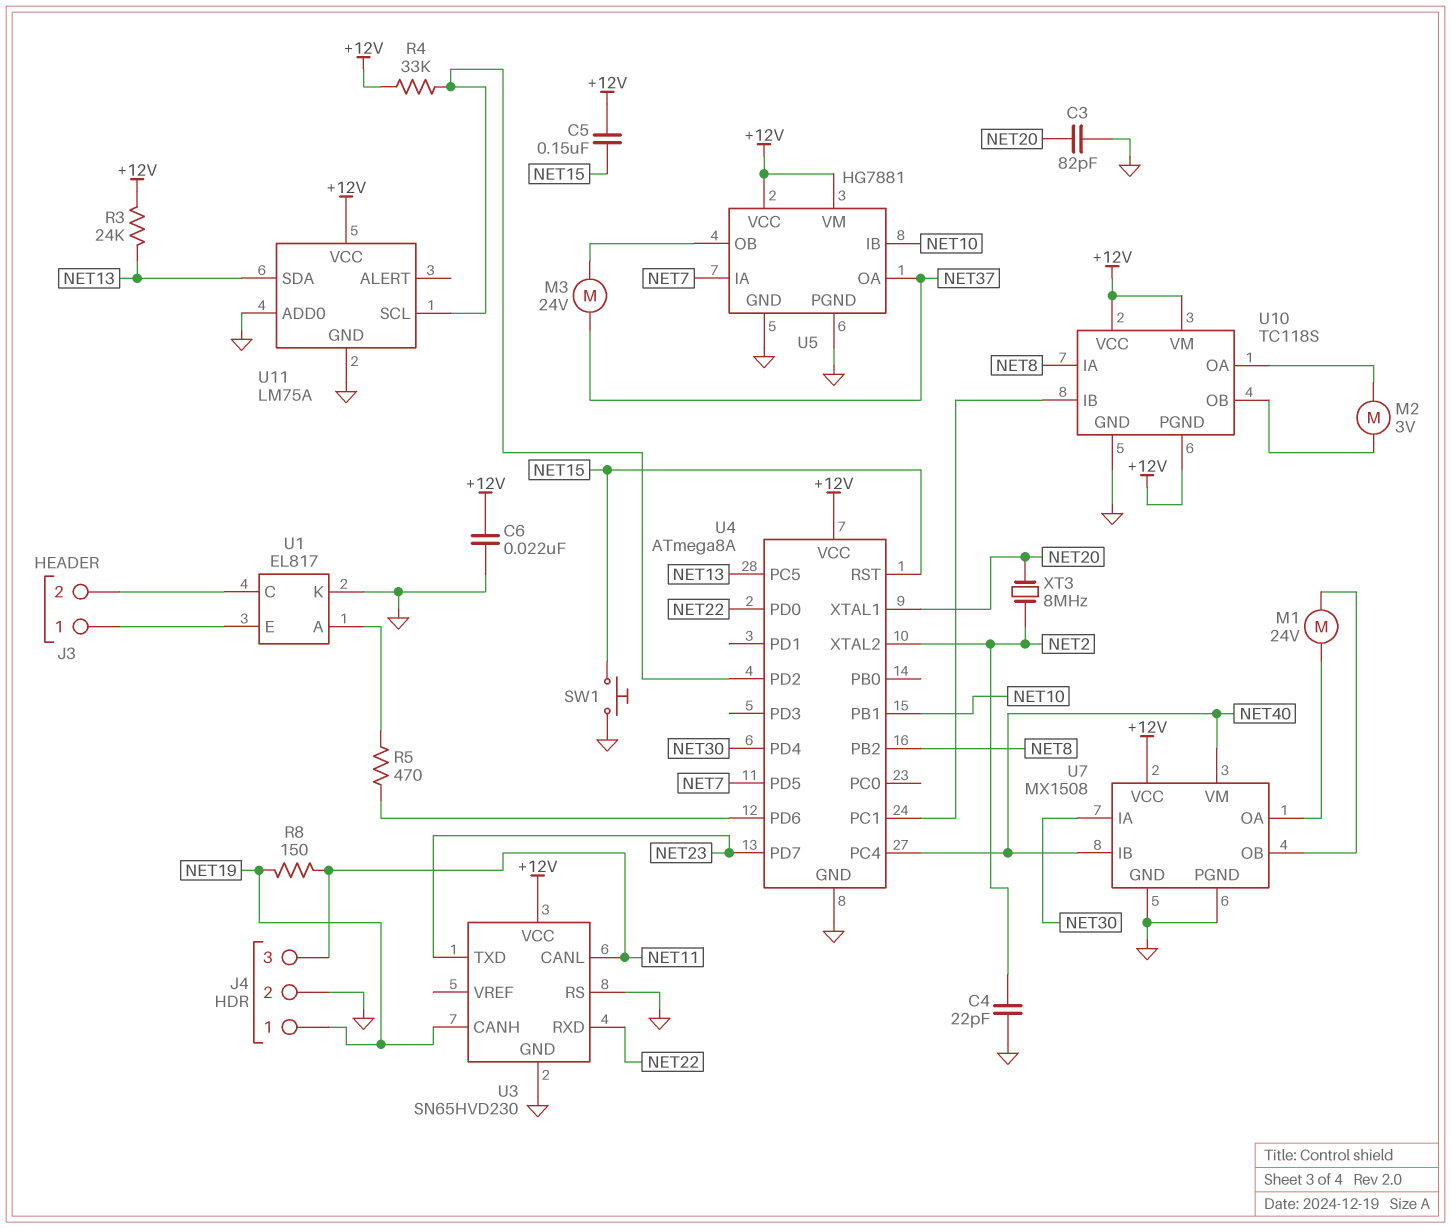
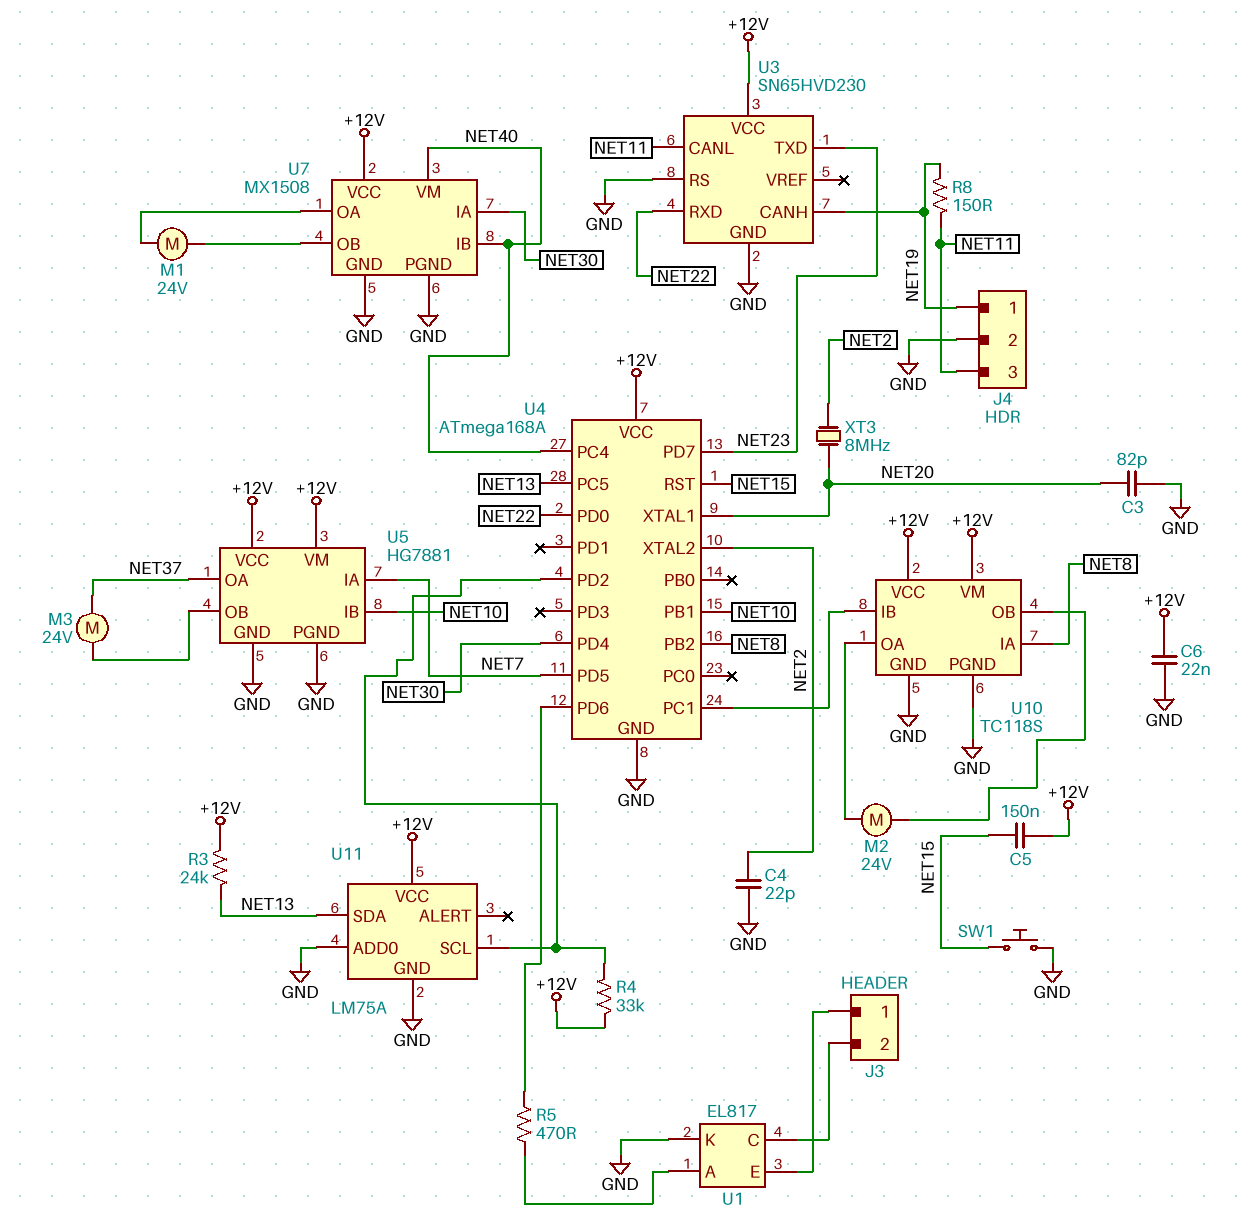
M2: motor 3V (U10/OA, U10/OB) -> motor 24V (U10/OA, U10/OB)
U4: ATmega8A -> ATmega168A
U10 pin PGND: +12V -> GND

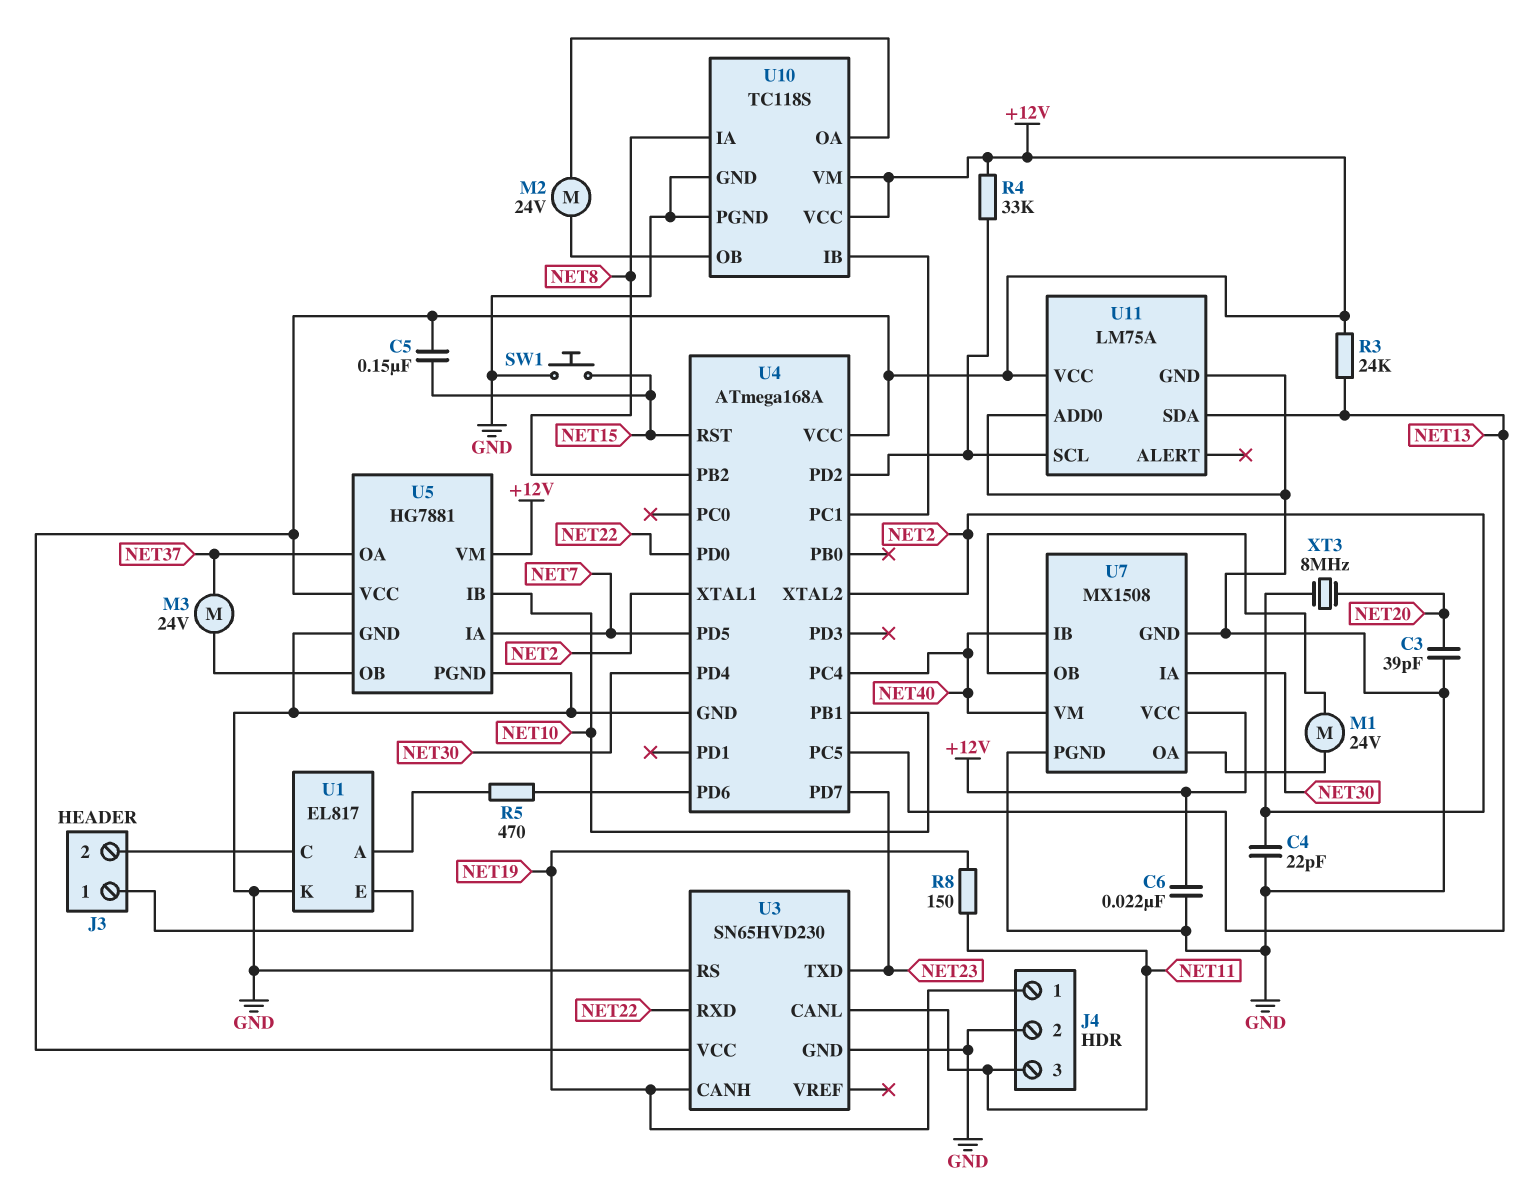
C3: 82pF (GND, NET20) -> 39pF (GND, NET20)
U4 pin XTAL1: NET20 -> NET2

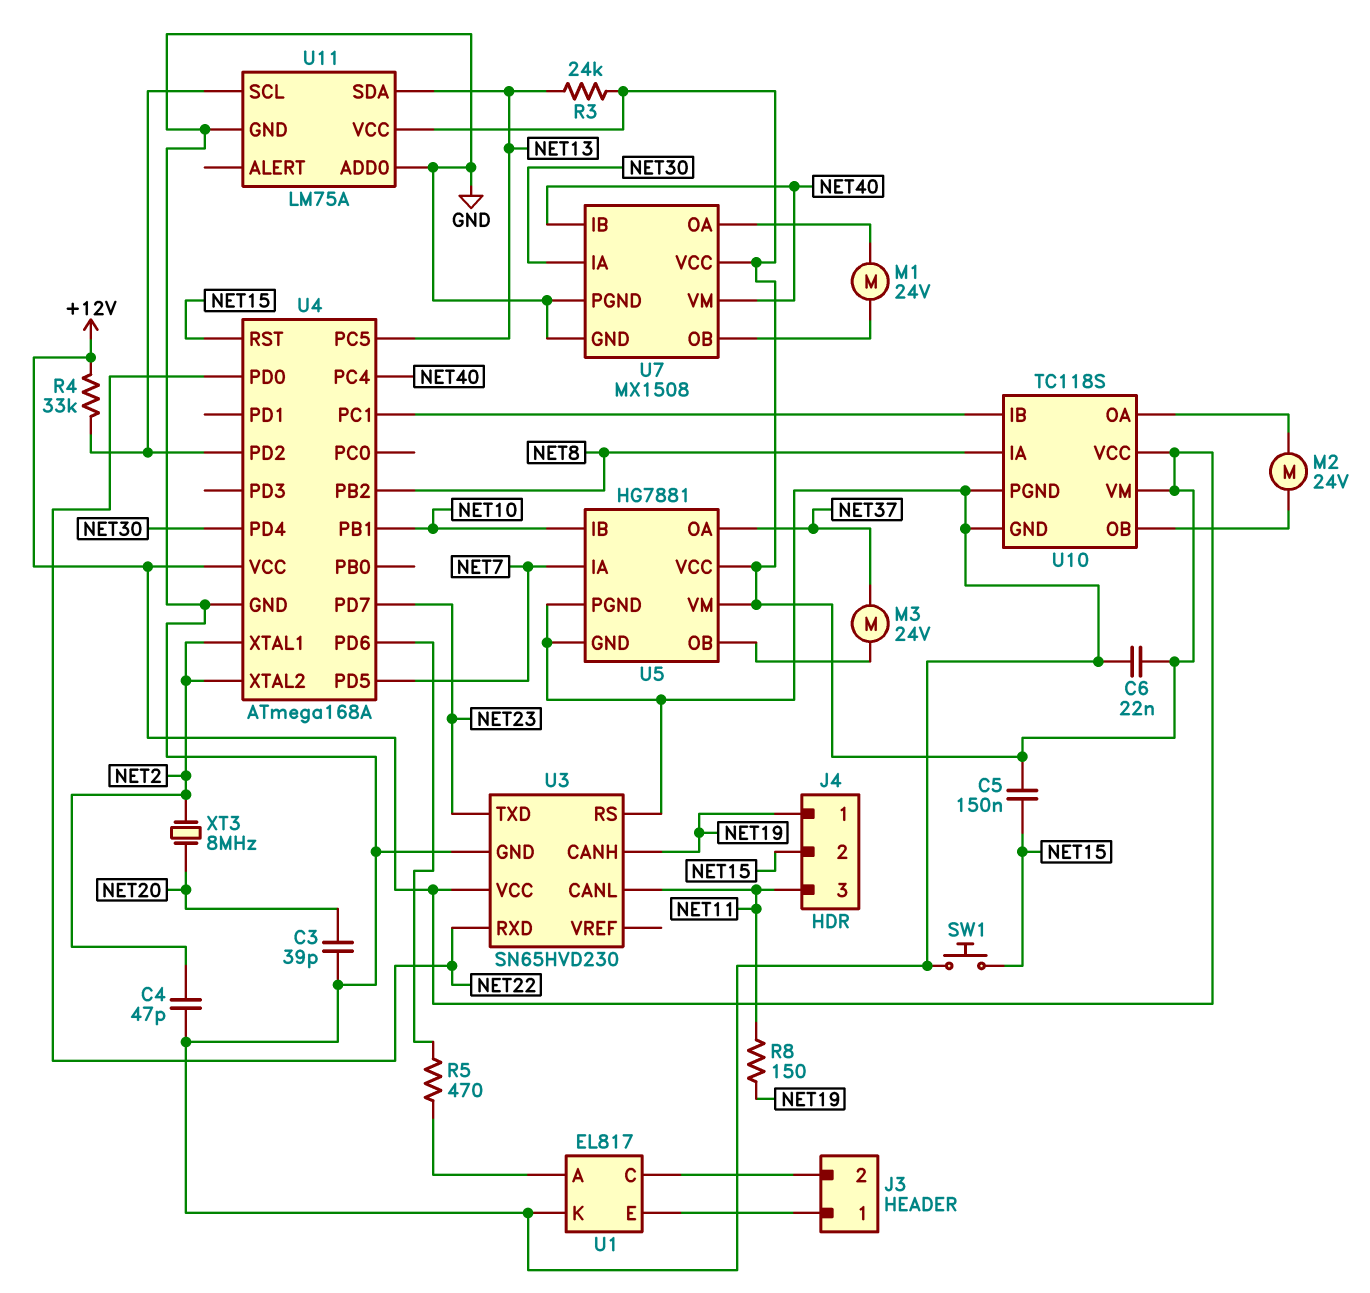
C4: 22pF (GND, NET2) -> 47pF (GND, NET2)
J4 pin 2: GND -> NET15

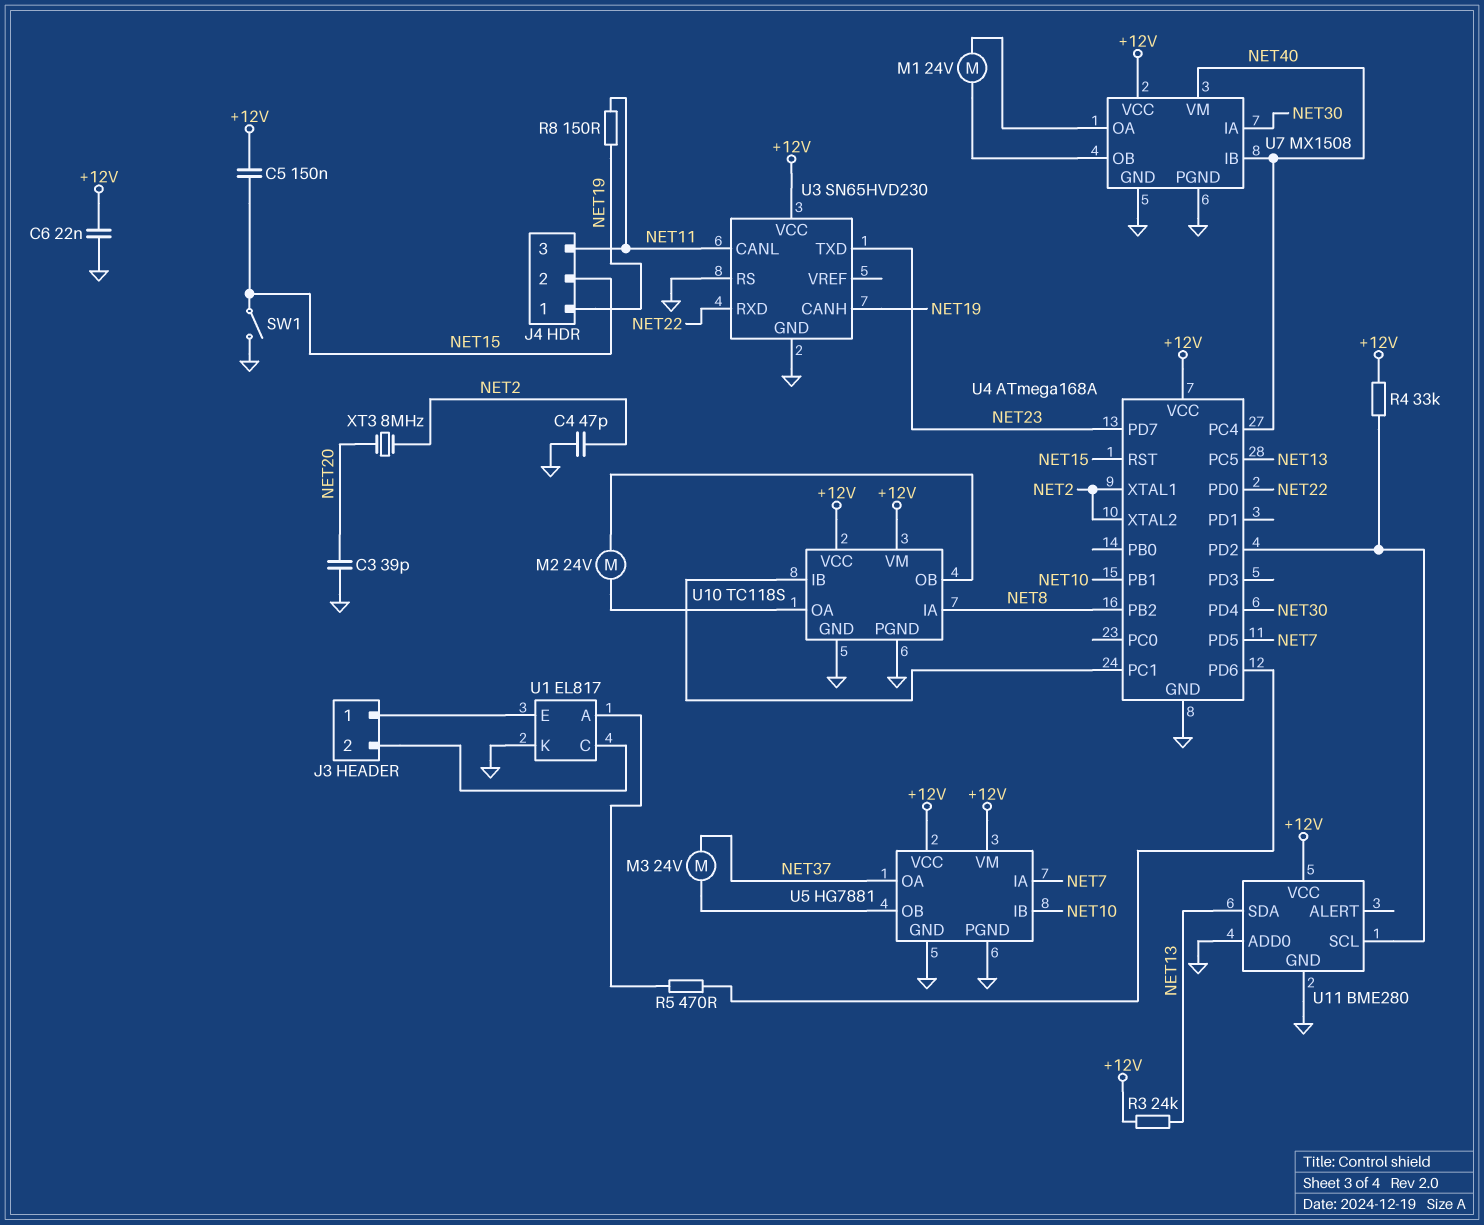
SW1: button (GND, NET15) -> switch (GND, NET15)
U11: LM75A -> BME280

